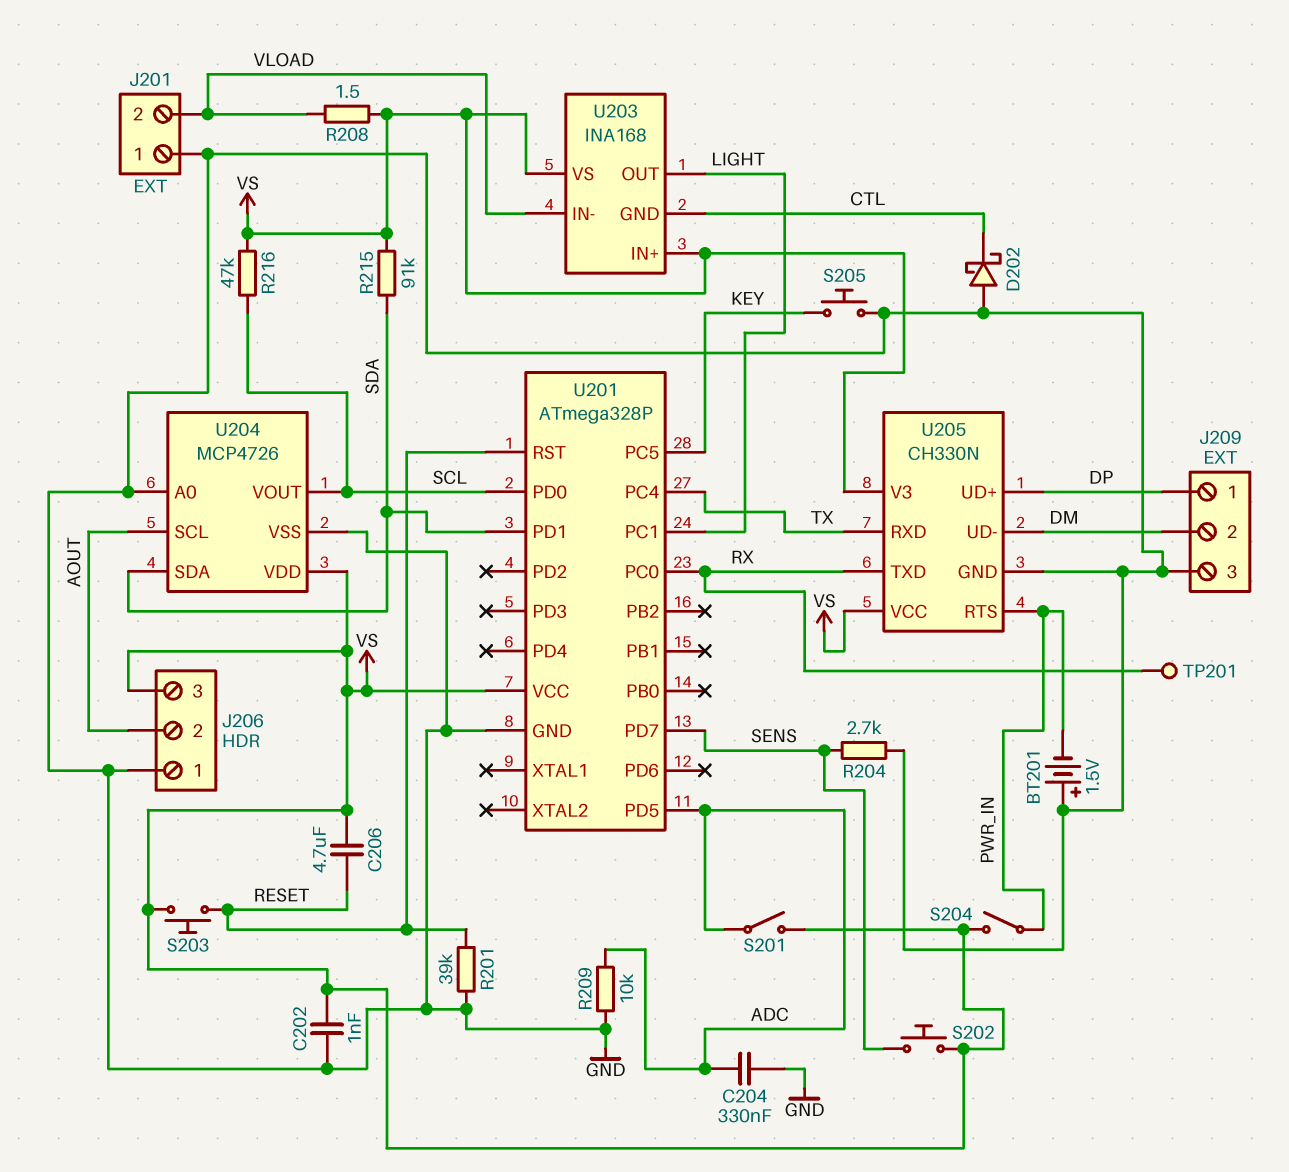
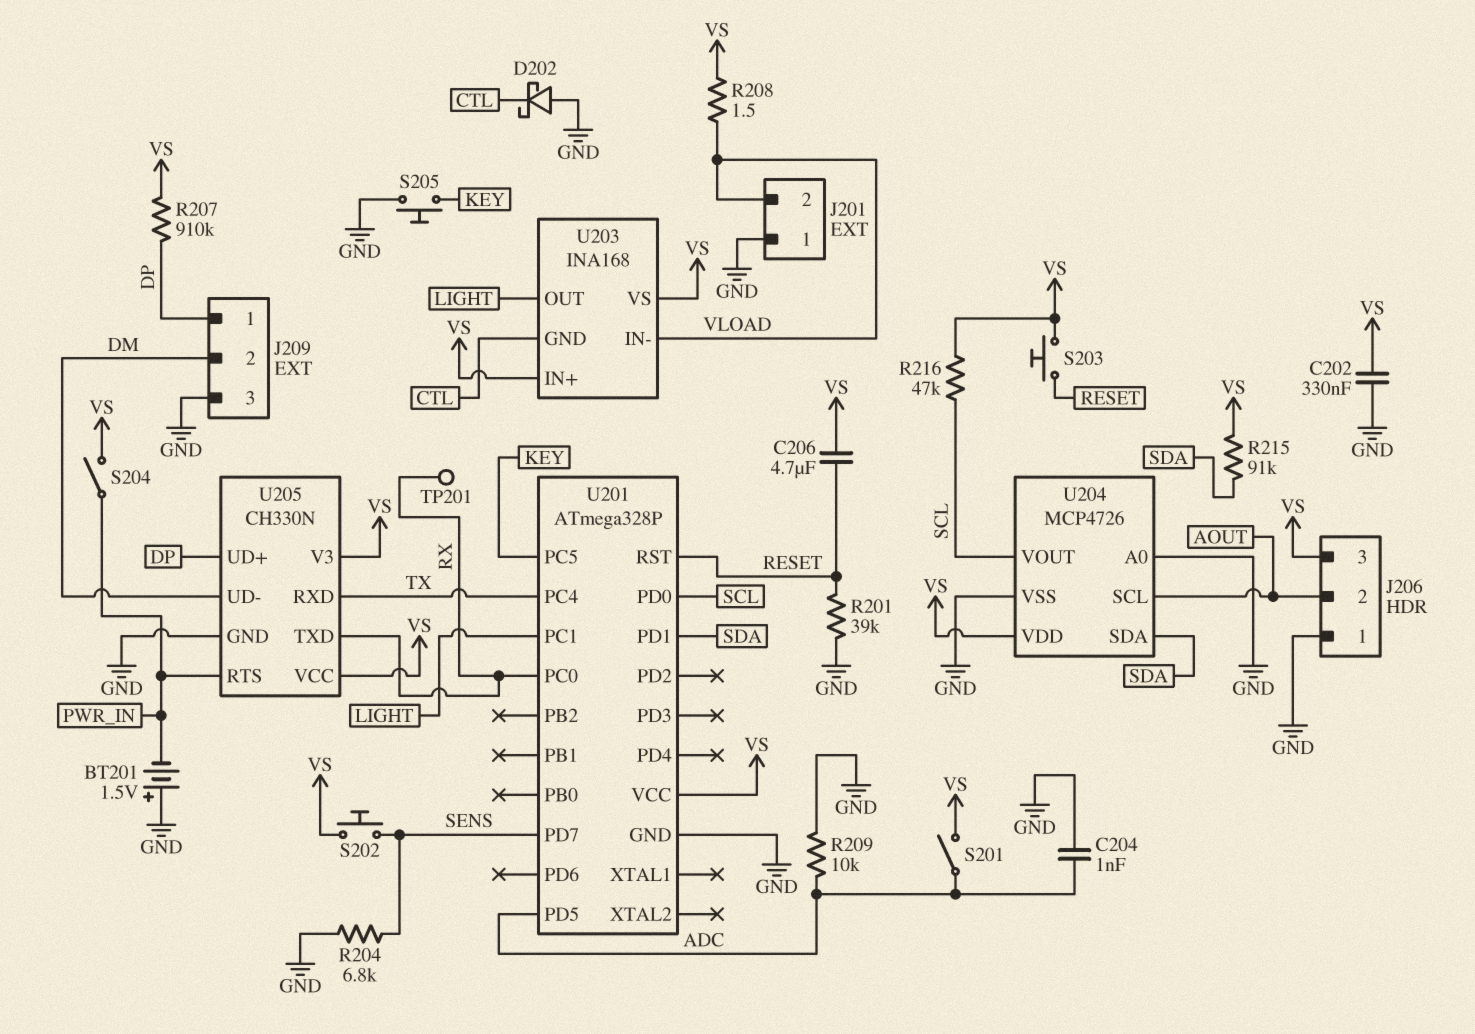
C202: 1nF (GND, VS) -> 330nF (GND, VS)
C204: 330nF (ADC, GND) -> 1nF (ADC, GND)
R204: 2.7k (GND, SENS) -> 6.8k (GND, SENS)
R207: none -> 910k (DP, VS)

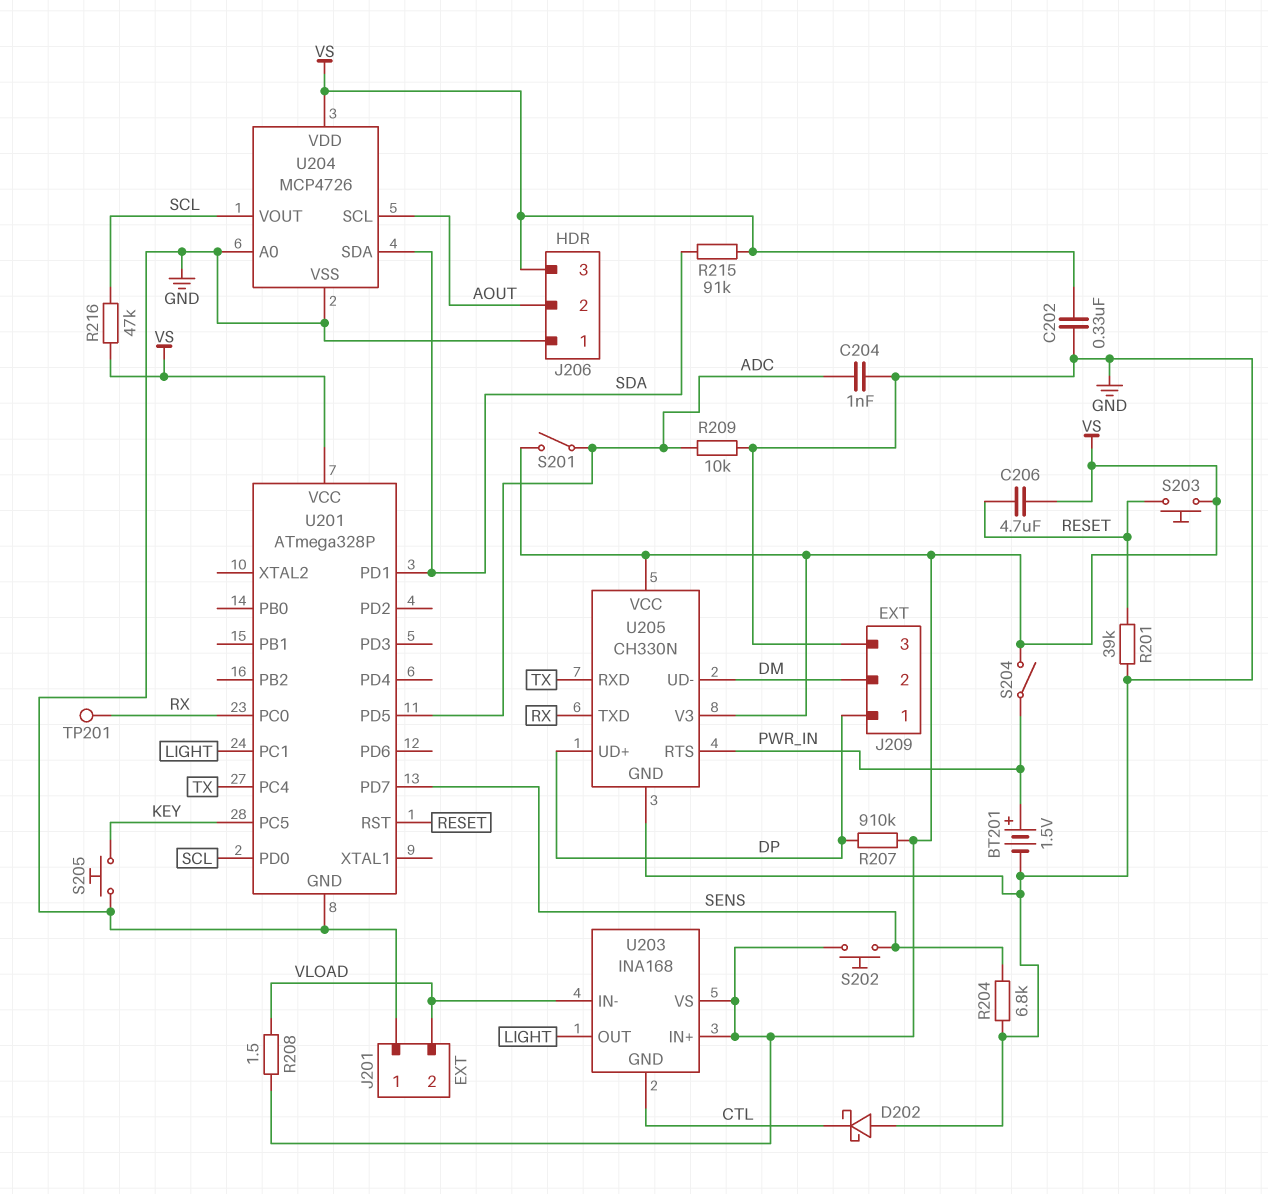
BT201: 1.5V (plus GND, minus PWR_IN) -> 1.5V (plus PWR_IN, minus GND)

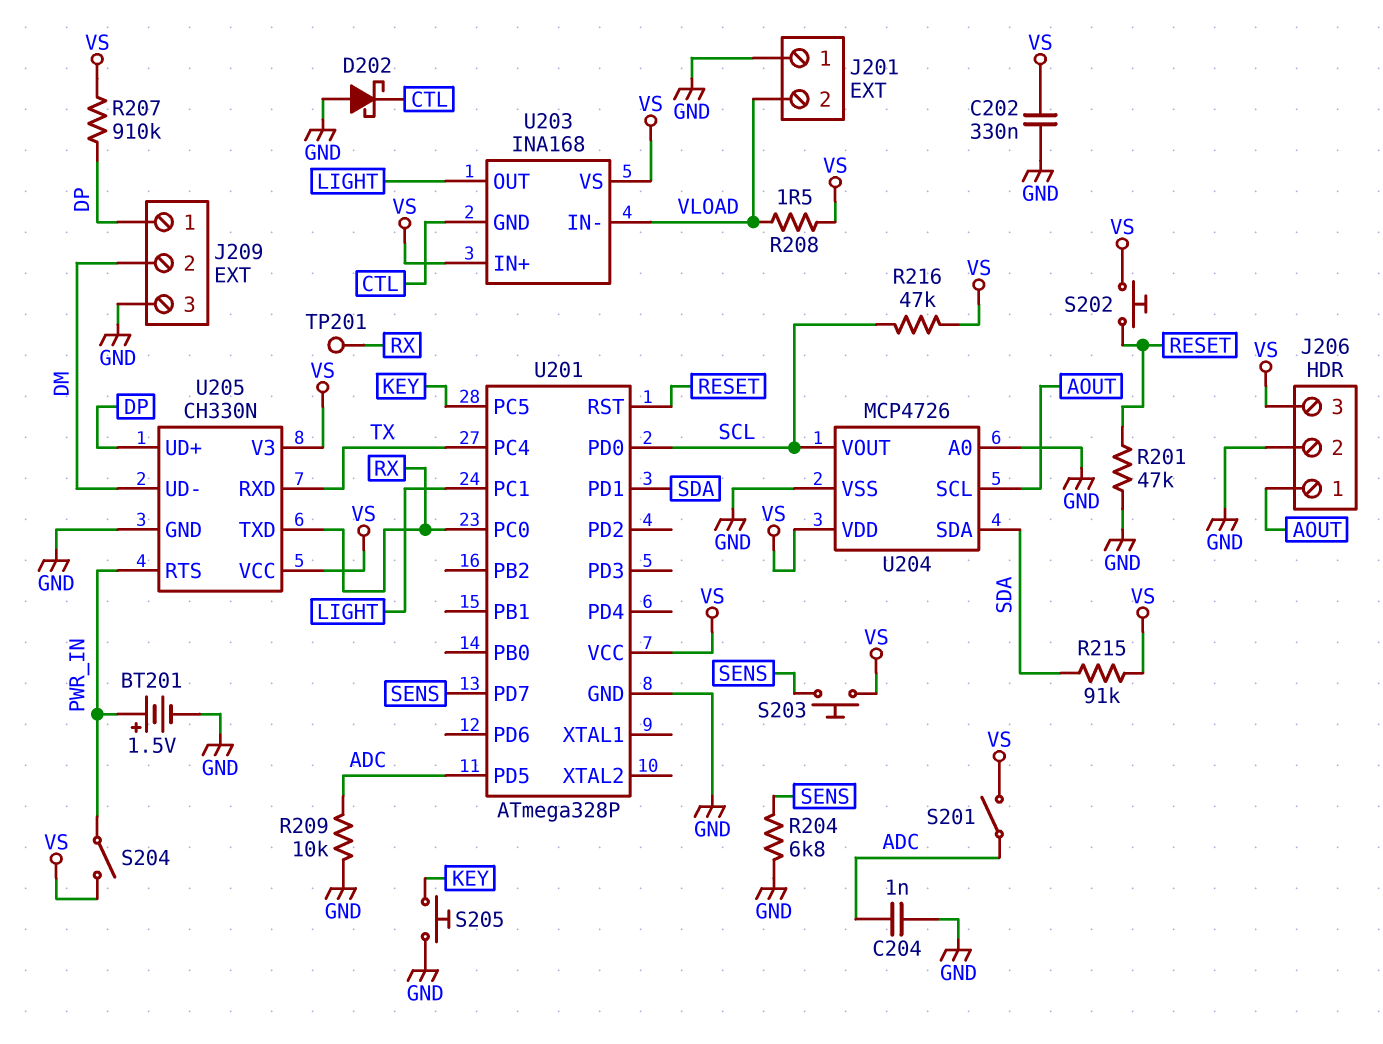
C206: 4.7uF (RESET, VS) -> none
J206 pin 1: GND -> AOUT
J206 pin 2: AOUT -> GND
R201: 39k (GND, RESET) -> 47k (GND, RESET)
S202: button (SENS, VS) -> button (RESET, VS)
S203: button (RESET, VS) -> button (SENS, VS)

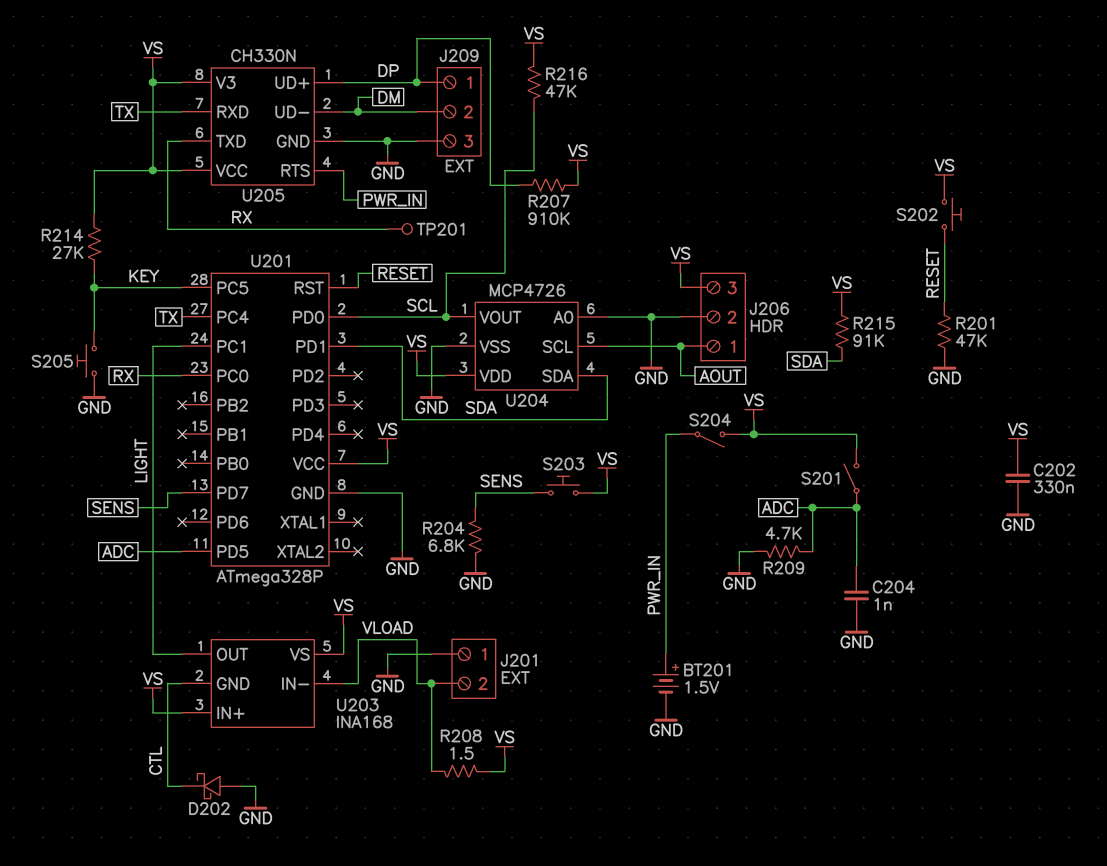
R209: 10k (ADC, GND) -> 4.7k (ADC, GND)
R214: none -> 27k (KEY, VS)

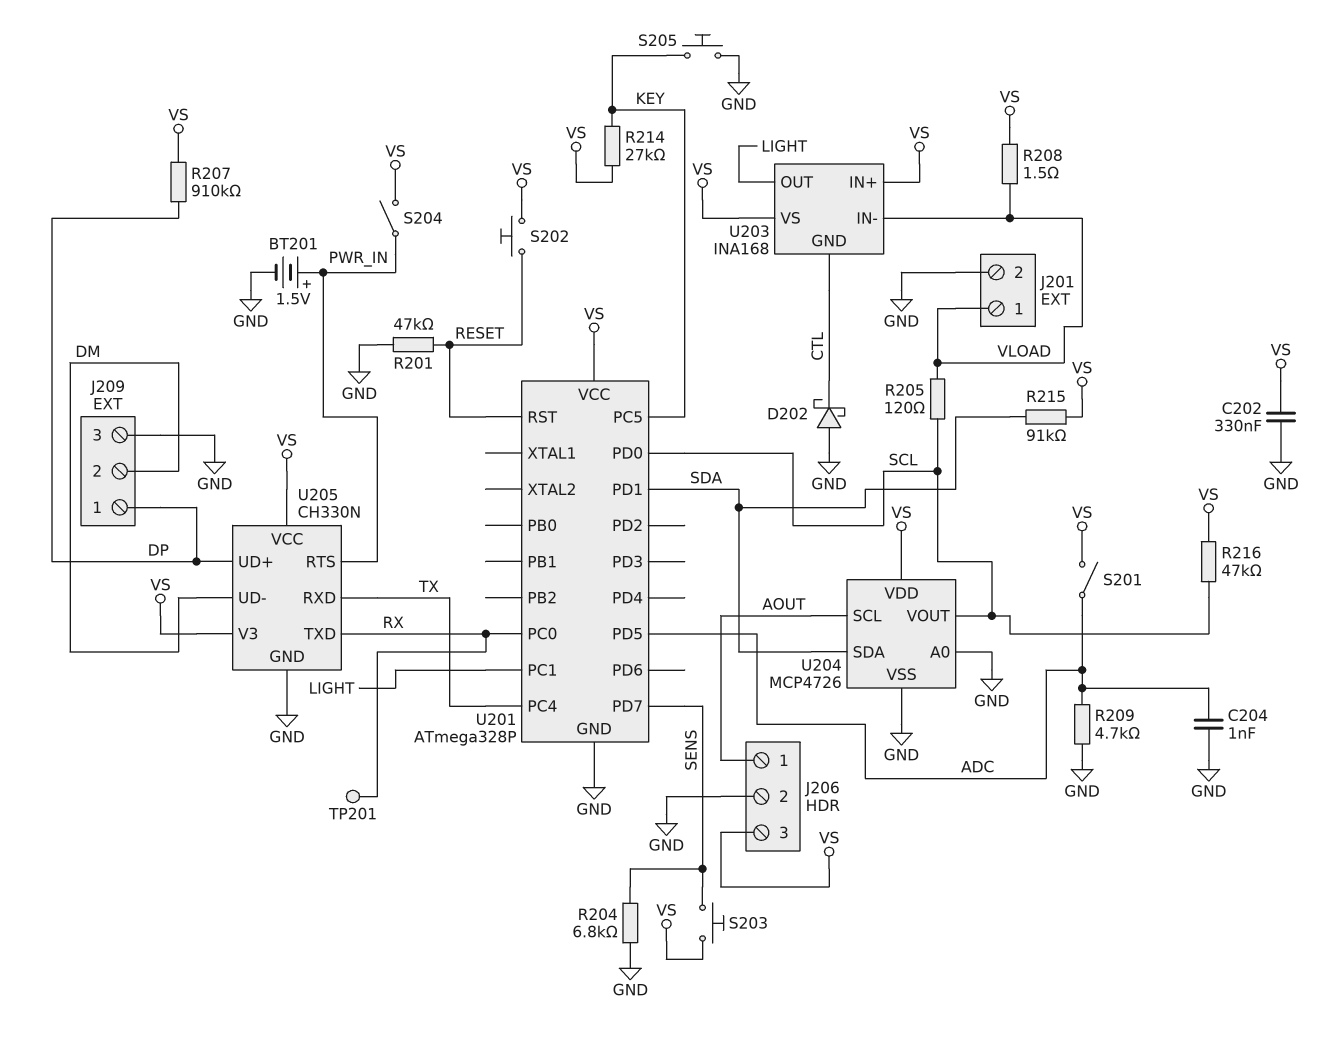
J201 pin 1: GND -> VLOAD
J201 pin 2: VLOAD -> GND
R205: none -> 120 (SCL, VLOAD)

